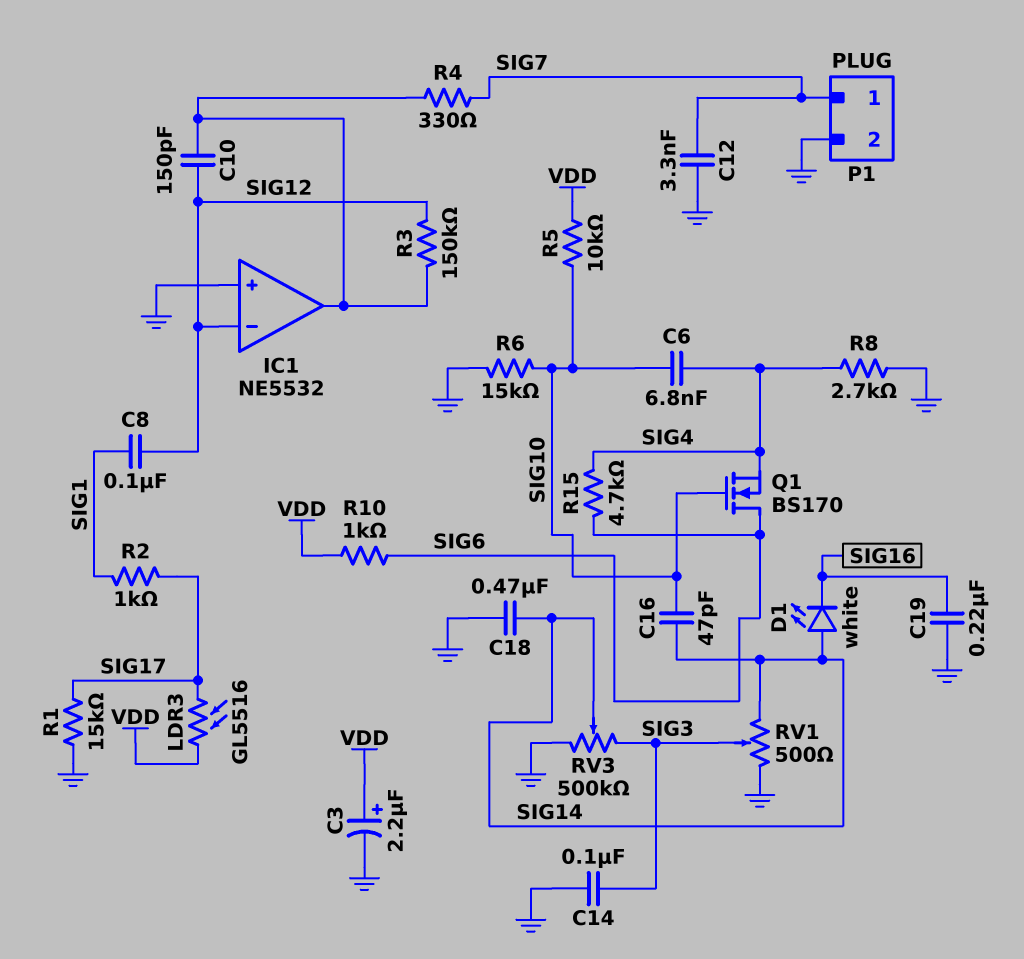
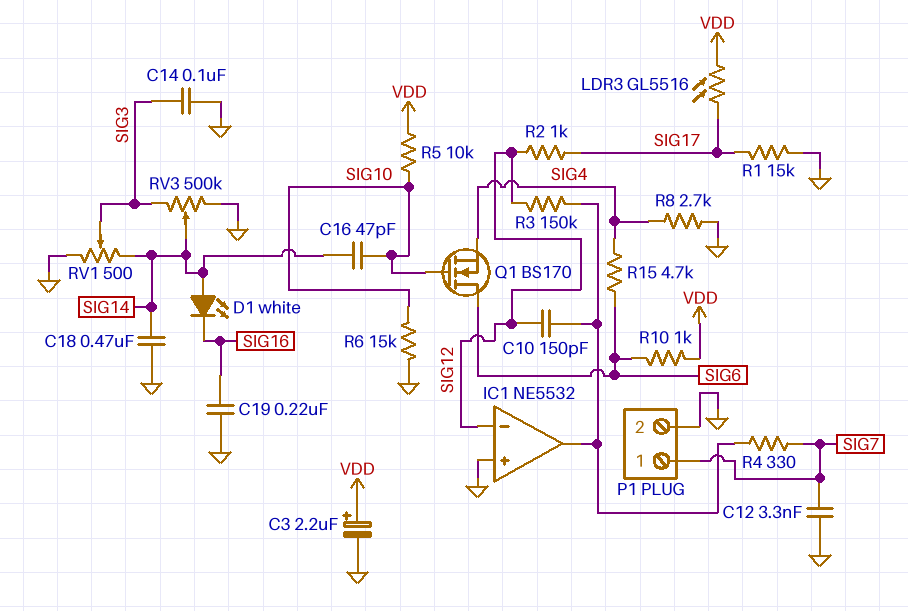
C6: 6.8nF (SIG4, SIG10) -> none
C8: 100nF (SIG1, SIG12) -> none
R2: 1k (SIG1, SIG17) -> 1k (SIG12, SIG17)

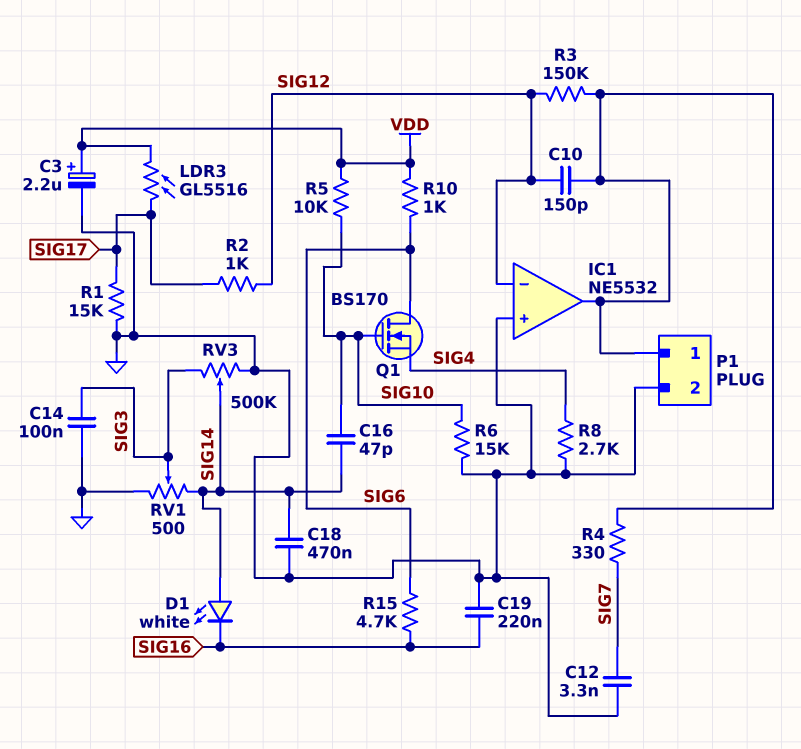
P1 pin 1: SIG7 -> IC1/out
R15: 4.7k (SIG4, SIG6) -> 4.7k (SIG6, SIG16)

